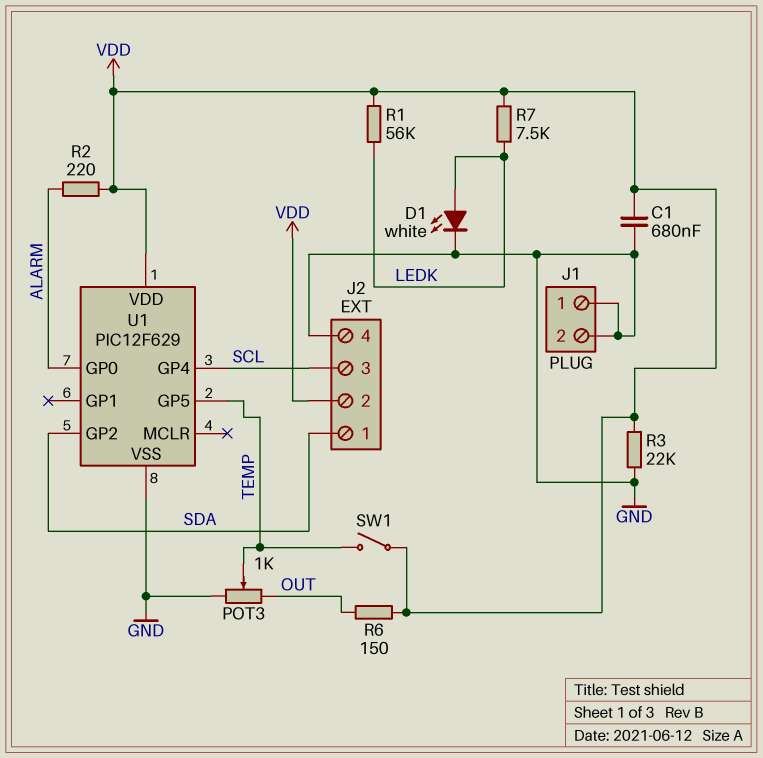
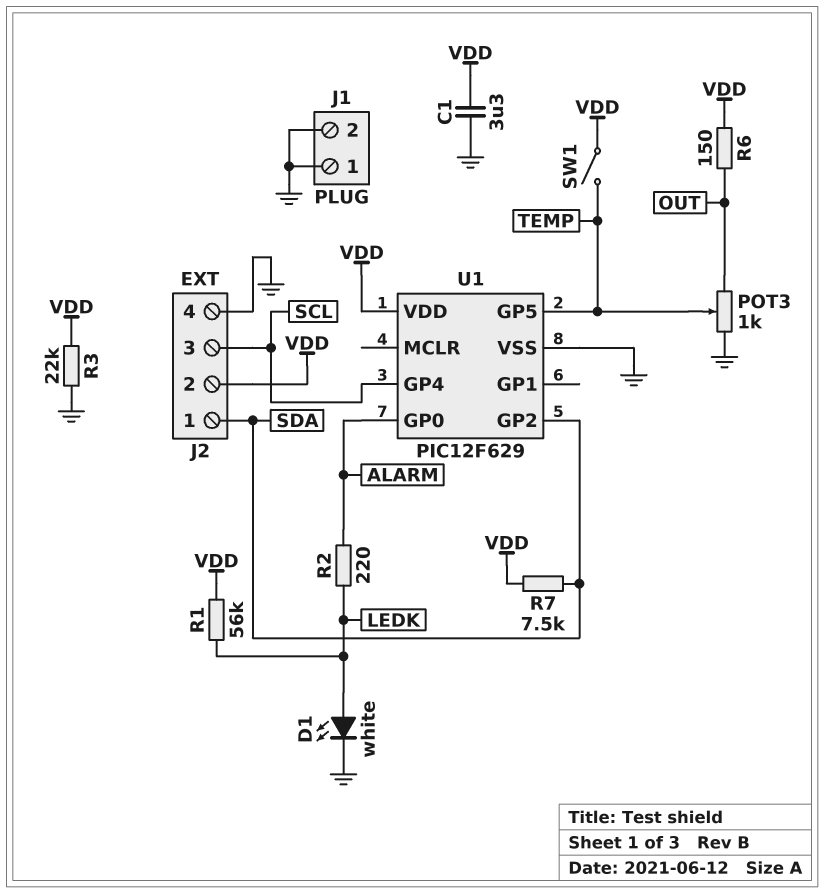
C1: 680nF (GND, VDD) -> 3.3uF (GND, VDD)
R2: 220 (ALARM, VDD) -> 220 (ALARM, LEDK)
R7: 7.5k (LEDK, VDD) -> 7.5k (SDA, VDD)

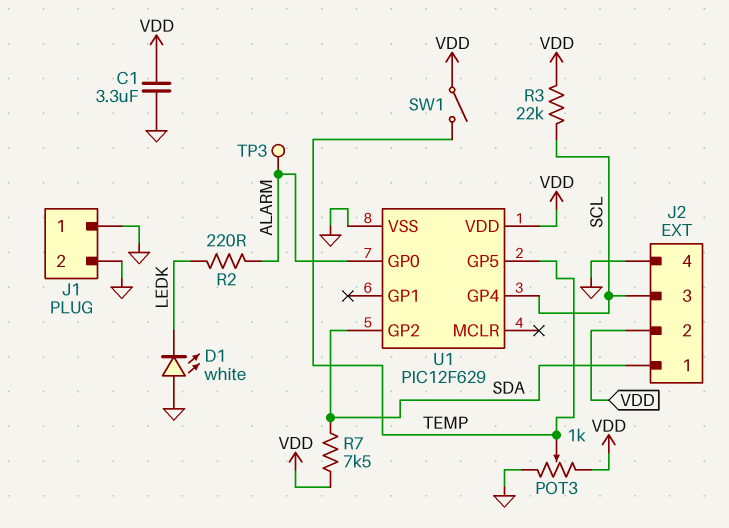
D1: LED white (A LEDK, K GND) -> LED white (A GND, K LEDK)
POT3: 1k (GND, OUT, wiper TEMP) -> 1k (GND, VDD, wiper TEMP)
R1: 56k (LEDK, VDD) -> none
R3: 22k (GND, VDD) -> 22k (SCL, VDD)
R6: 150 (OUT, VDD) -> none
TP3: none -> test point (ALARM)

